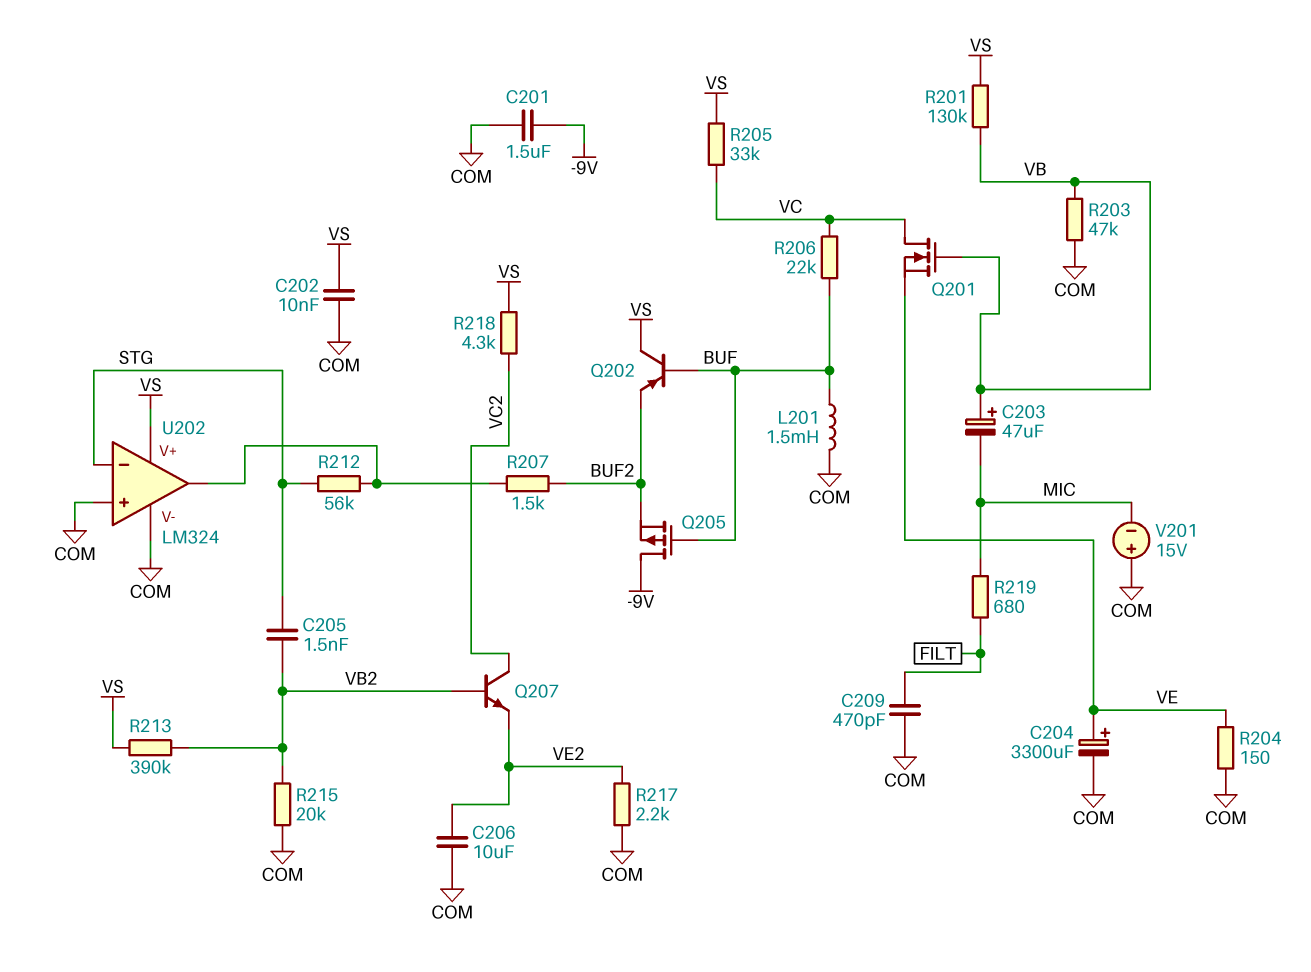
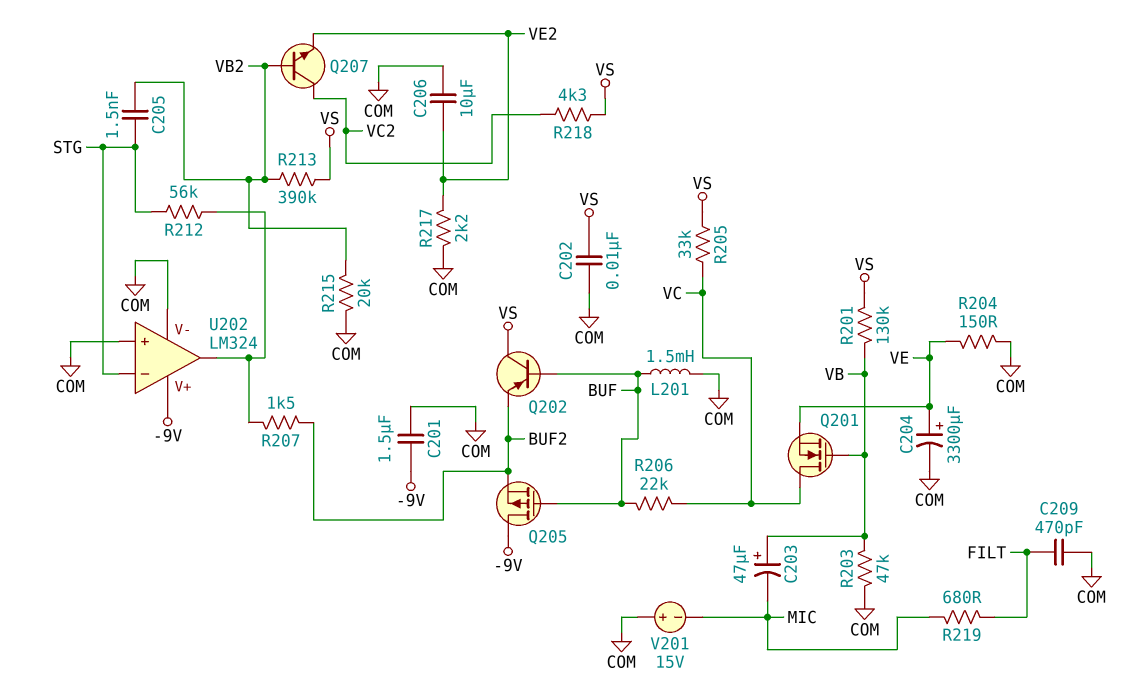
U202 pin V+: VS -> -9V

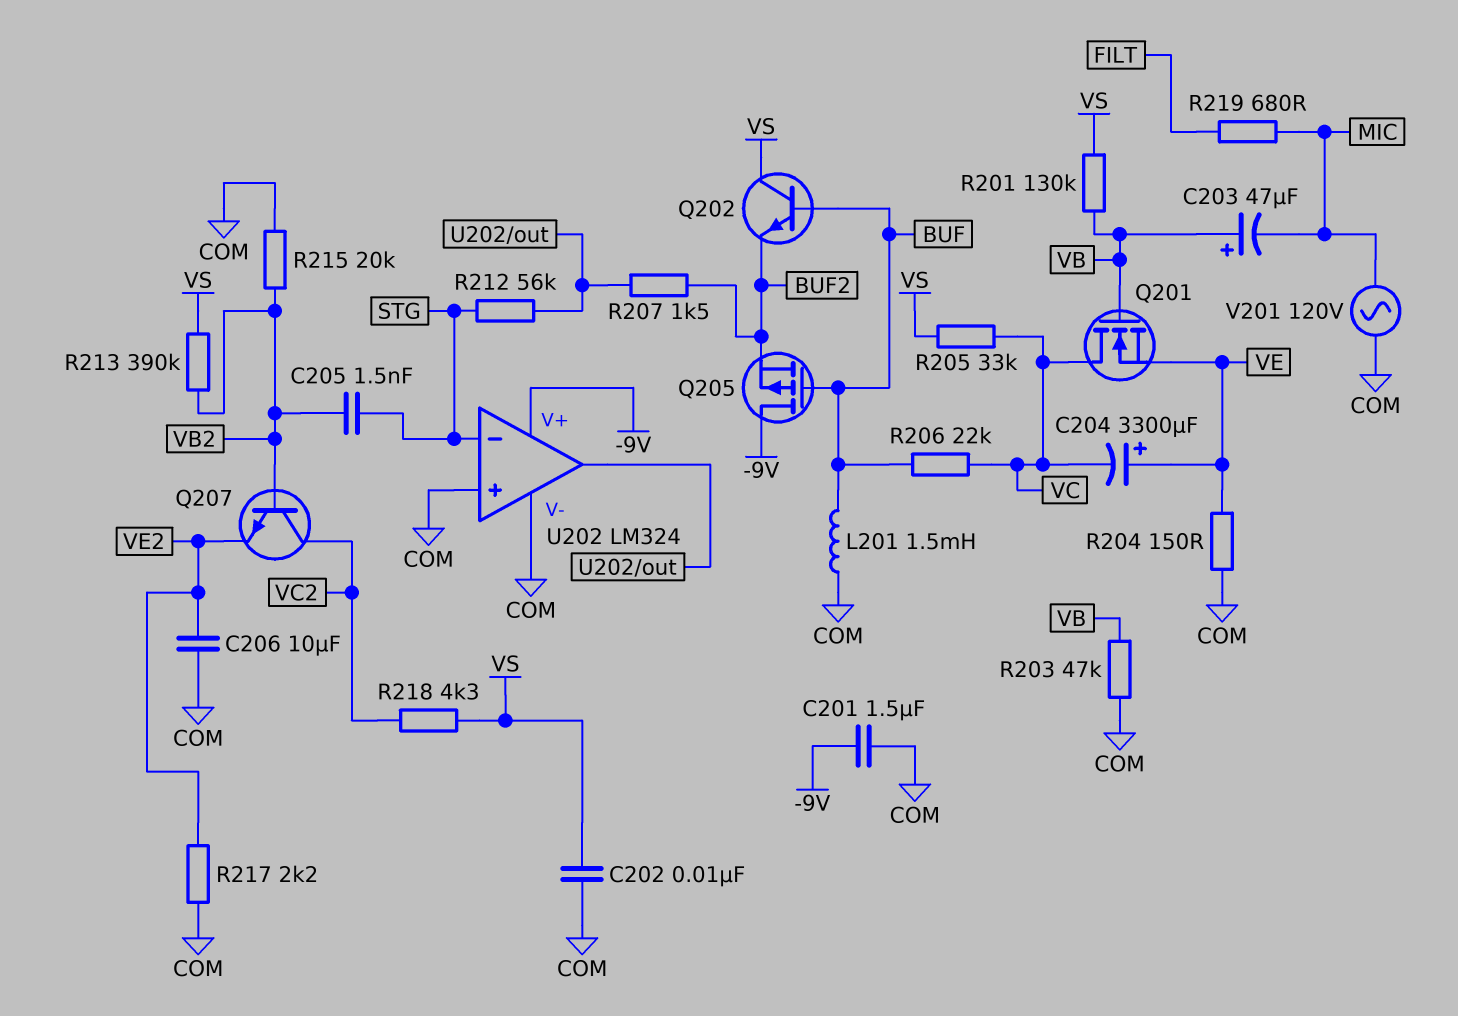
C204: 3300uF (plus VE, minus COM) -> 3300uF (plus VE, minus VC)
C209: 470pF (COM, FILT) -> none
Q202: PNP (B BUF, C VS, E BUF2) -> NPN (B BUF, C VS, E BUF2)
V201: 15V (plus COM, minus MIC) -> AC 120V (COM, MIC)

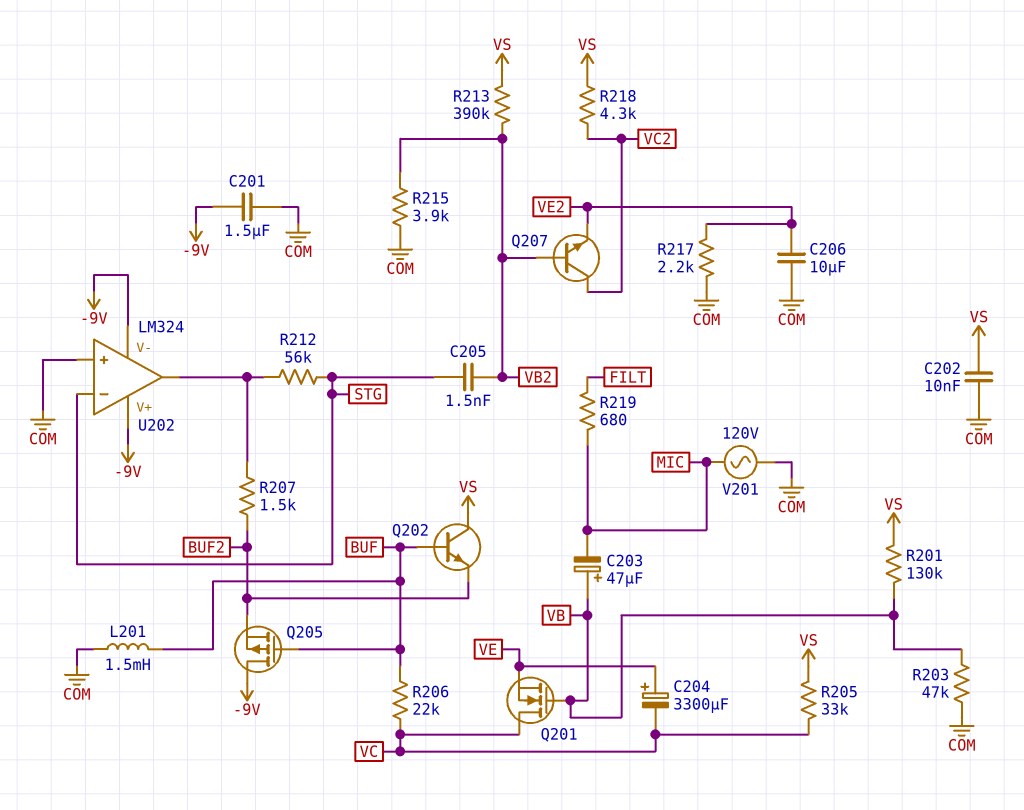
R204: 150 (COM, VE) -> none
R215: 20k (COM, VB2) -> 3.9k (COM, VB2)
U202 pin V-: COM -> -9V

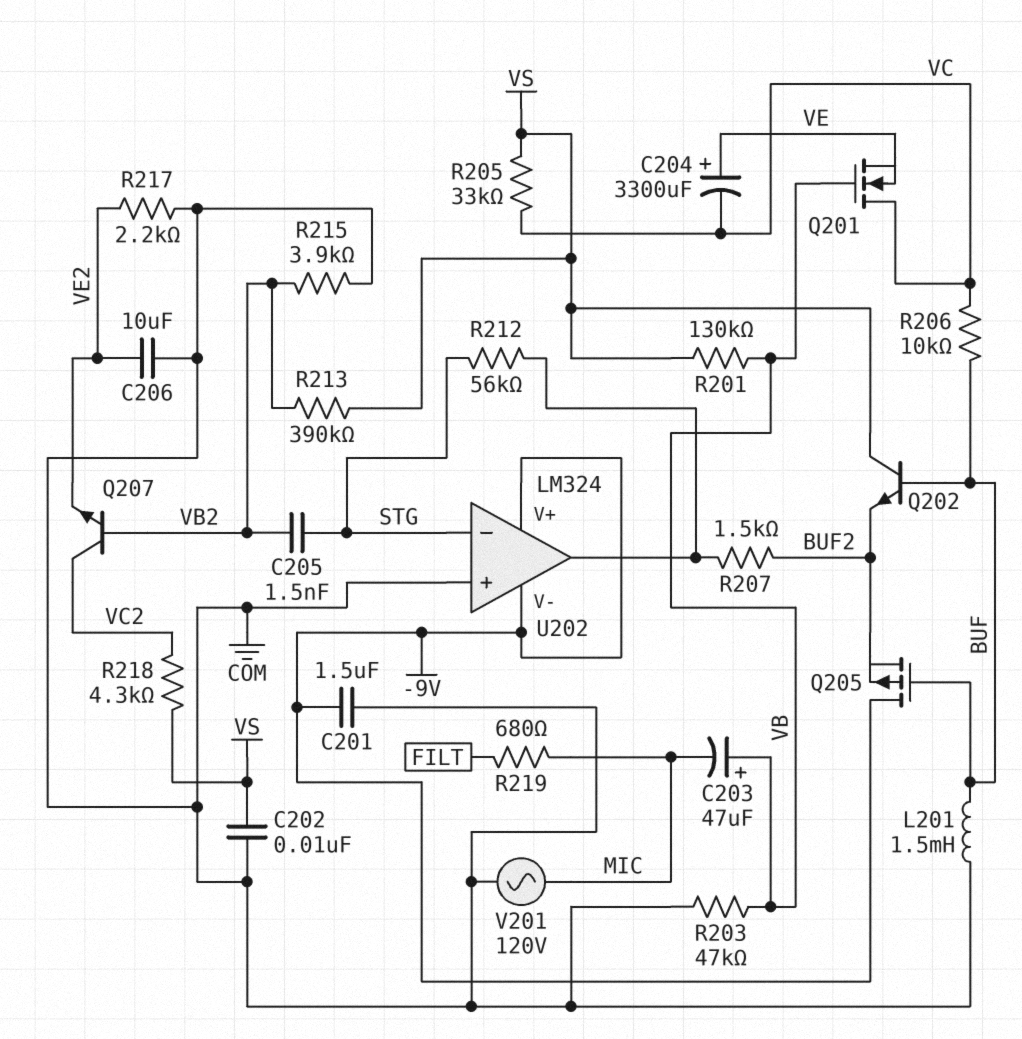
R206: 22k (BUF, VC) -> 10k (BUF, VC)

